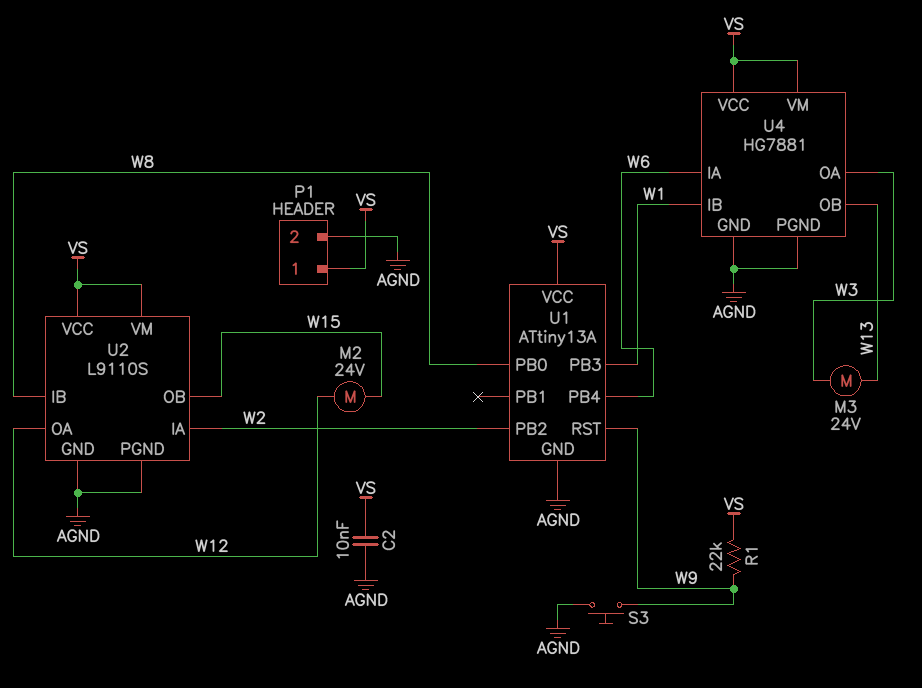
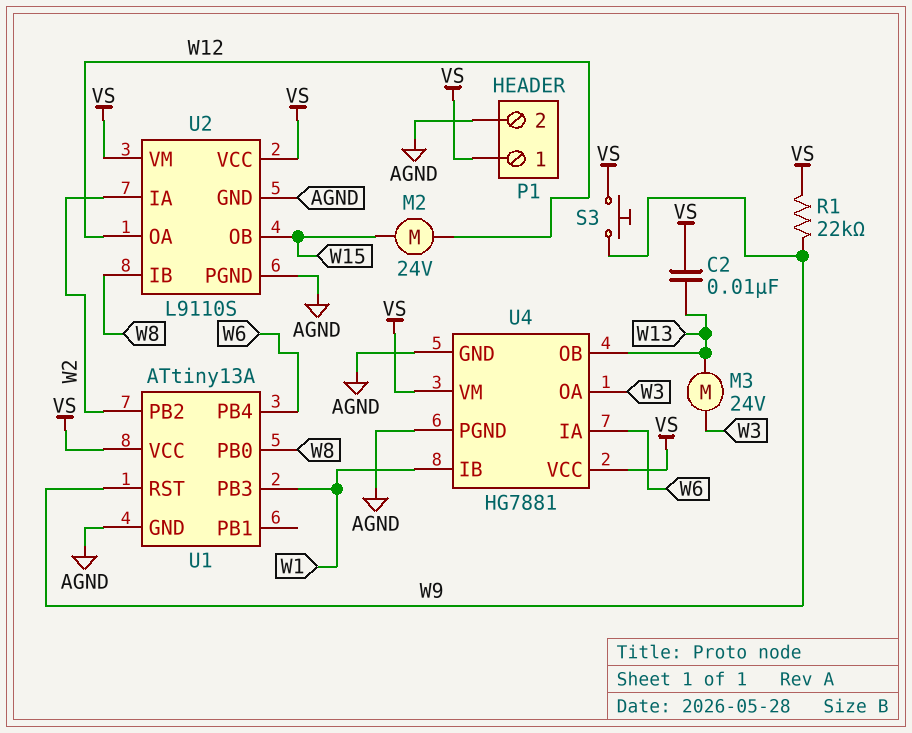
C2: 10nF (AGND, VS) -> 10nF (VS, W13)
S3: button (AGND, W9) -> button (VS, W9)

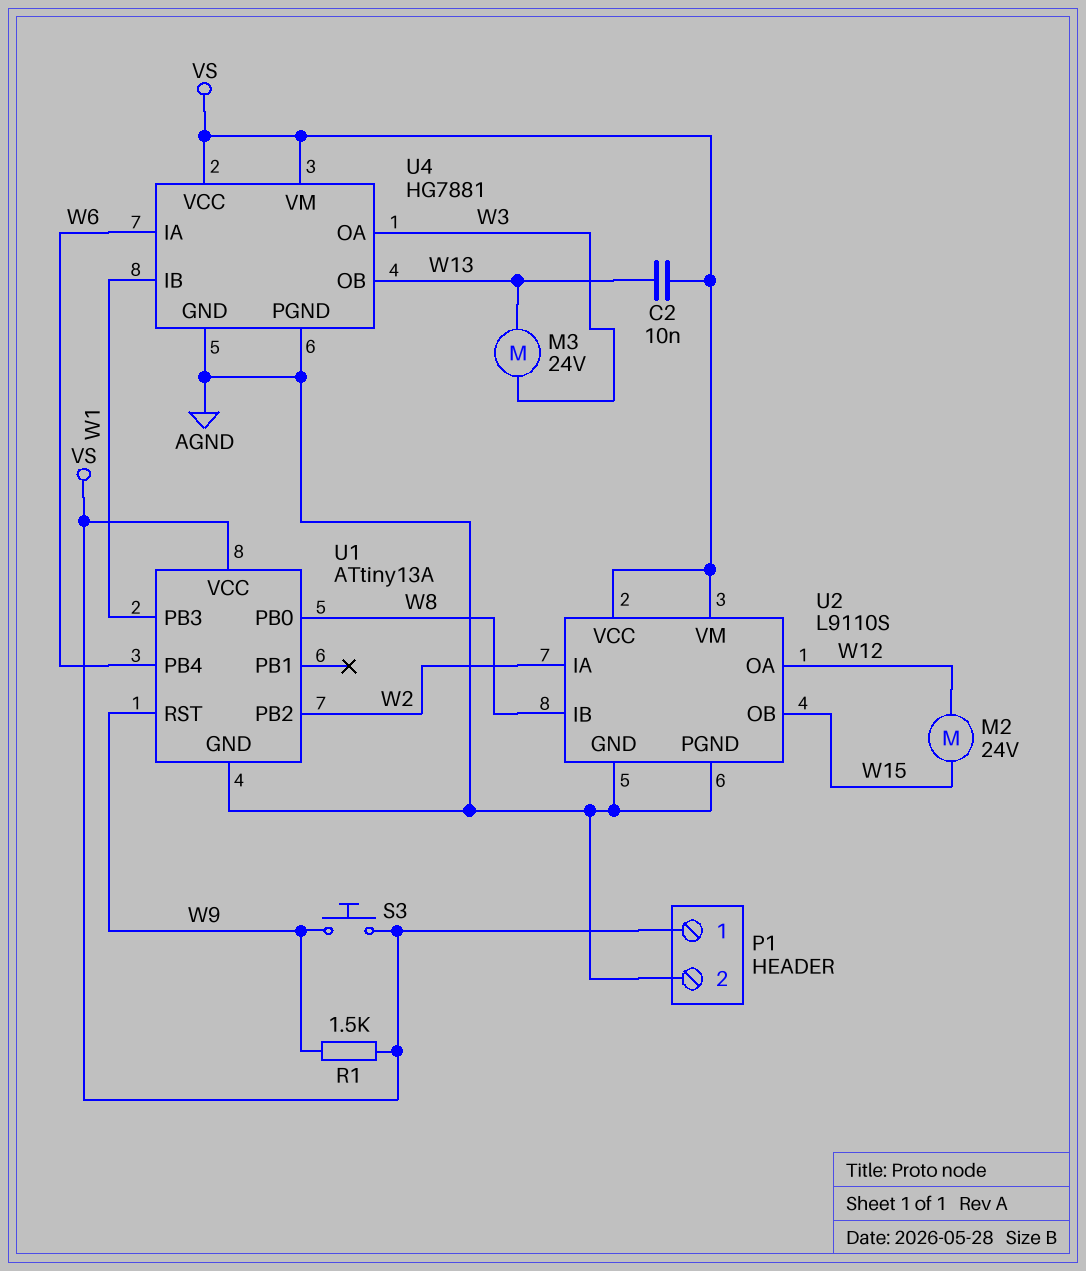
R1: 22k (VS, W9) -> 1.5k (VS, W9)

